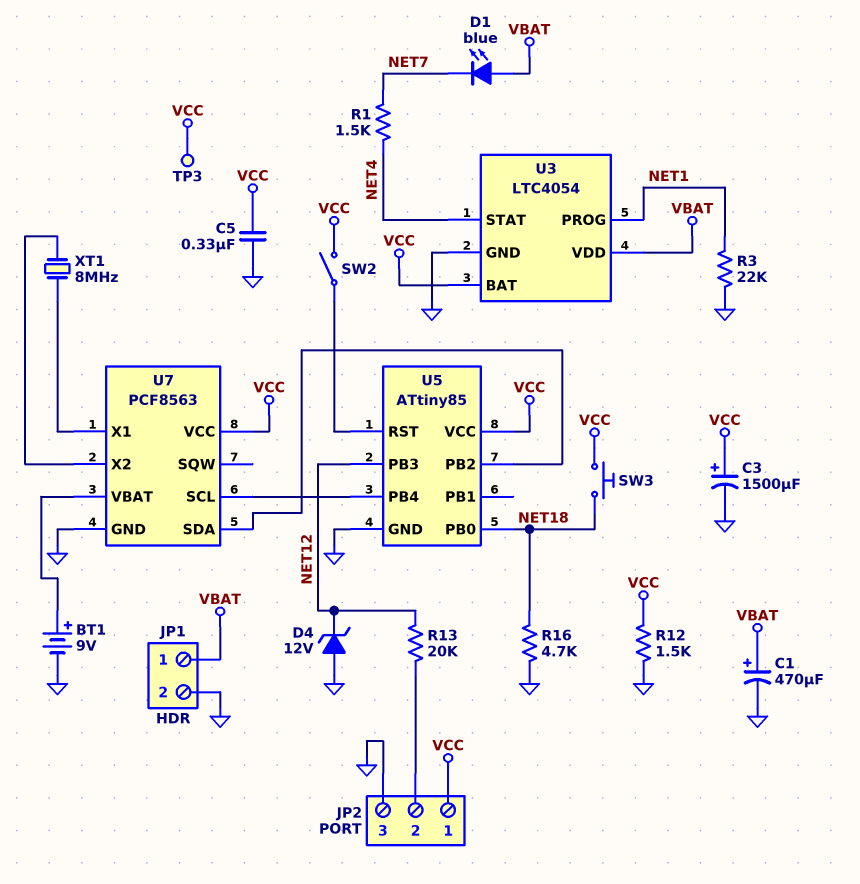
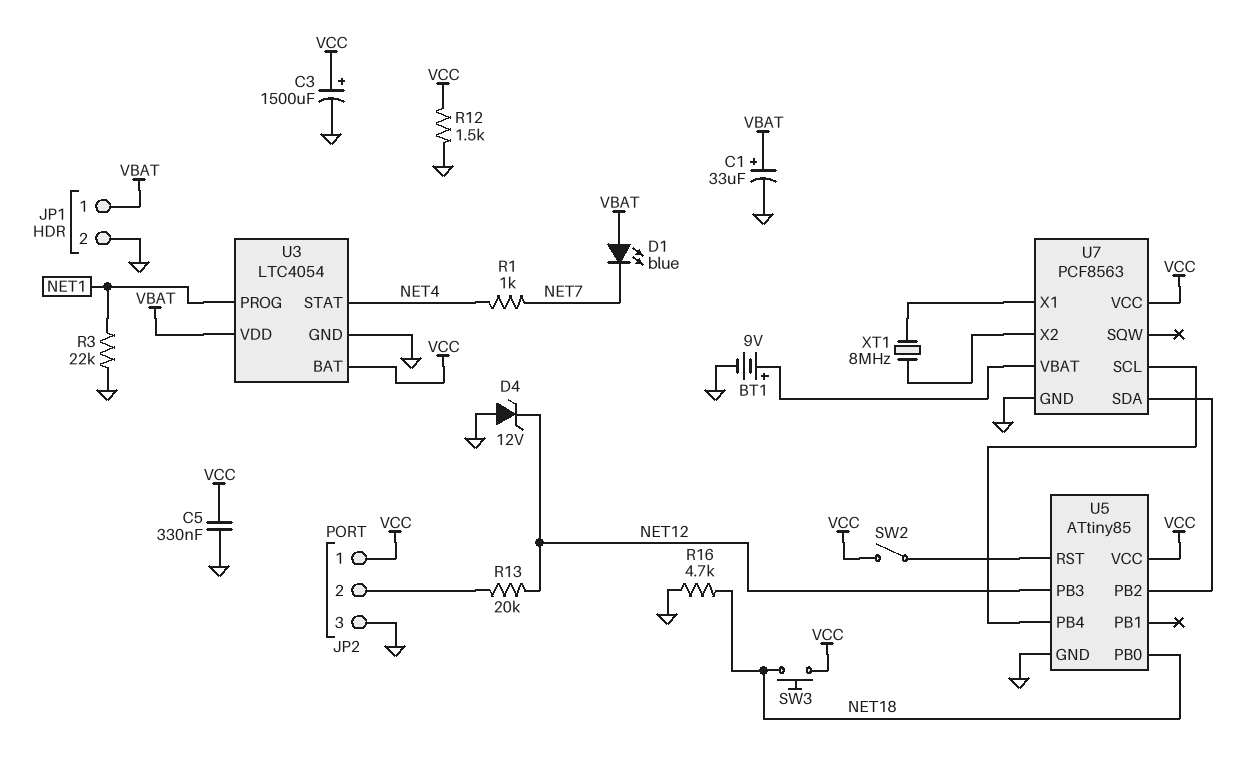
C1: 470uF (plus VBAT, minus GND) -> 33uF (plus VBAT, minus GND)
R1: 1.5k (NET4, NET7) -> 1k (NET4, NET7)
TP3: test point (VCC) -> none

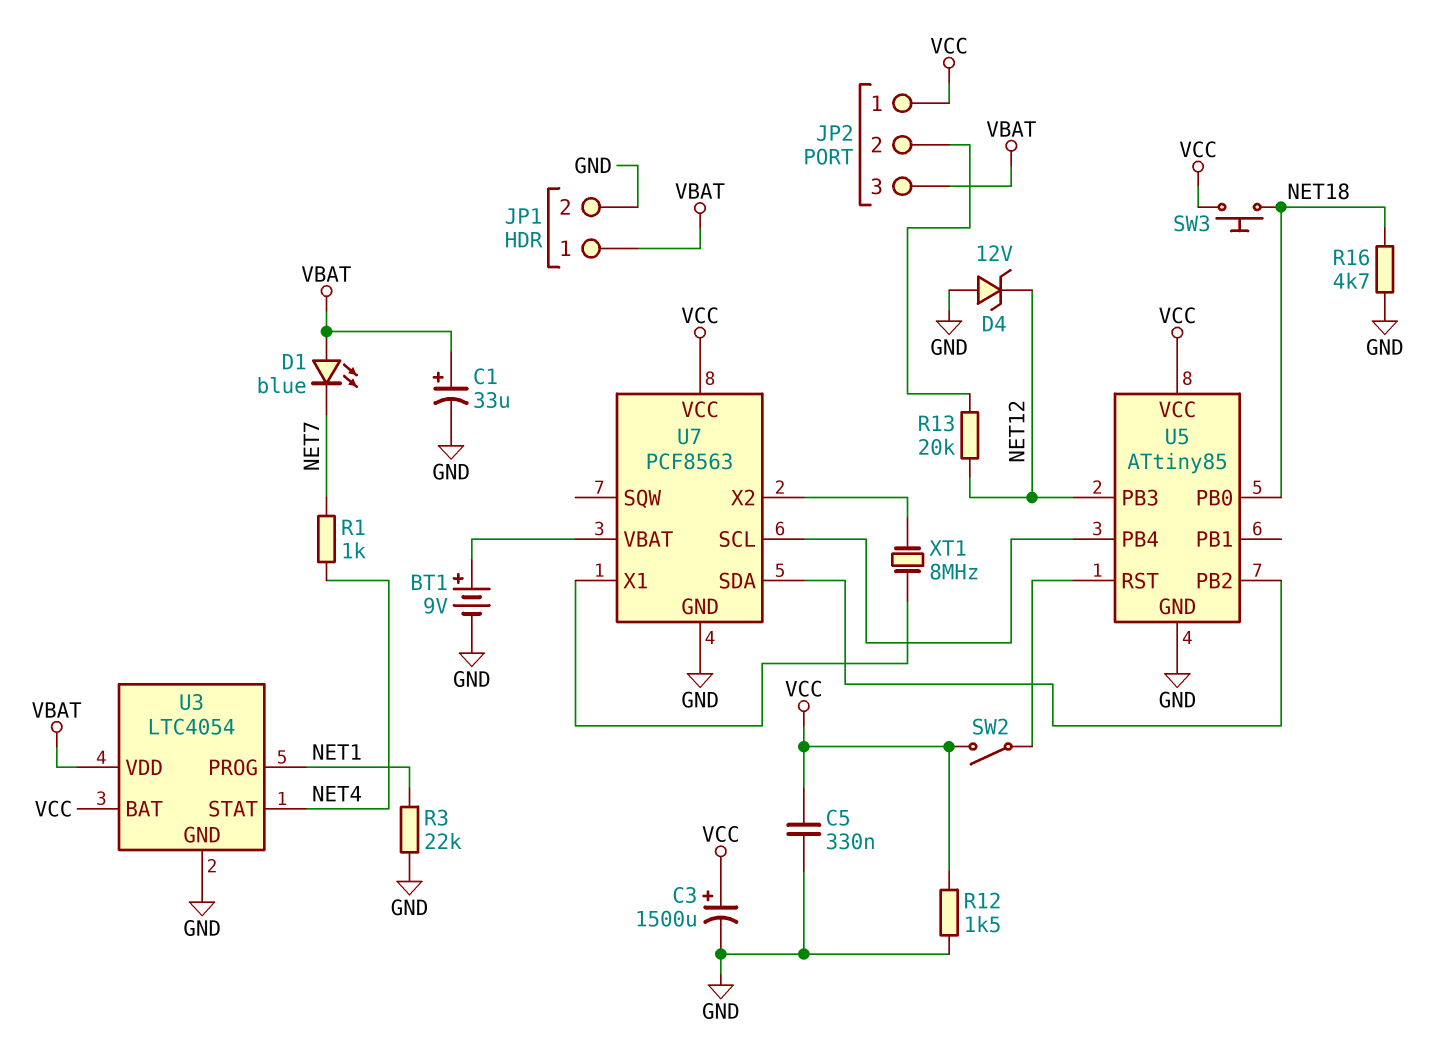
JP2 pin 3: GND -> VBAT

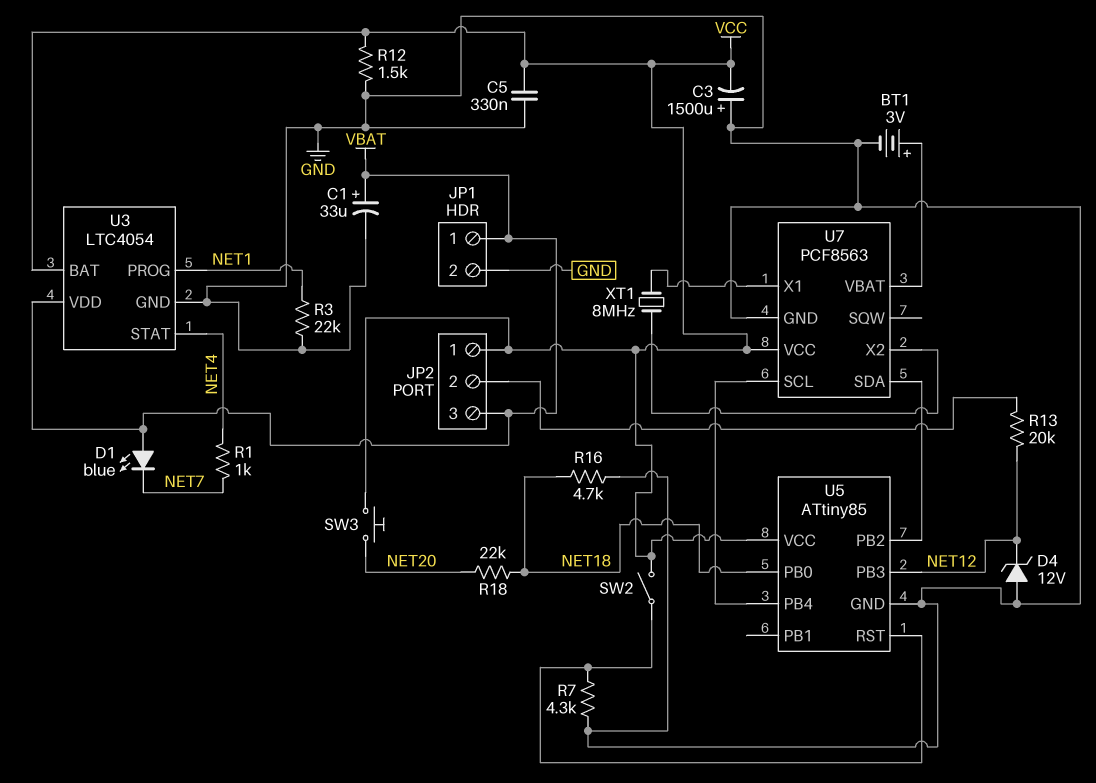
BT1: 9V (plus U7/VBAT, minus GND) -> 3V (plus U7/VBAT, minus GND)
C3: 1500uF (plus VCC, minus GND) -> 1500uF (plus GND, minus VCC)
R7: none -> 4.3k (GND, U5/RST)
R18: none -> 22k (NET18, NET20)
SW3: button (NET18, VCC) -> button (NET20, VCC)

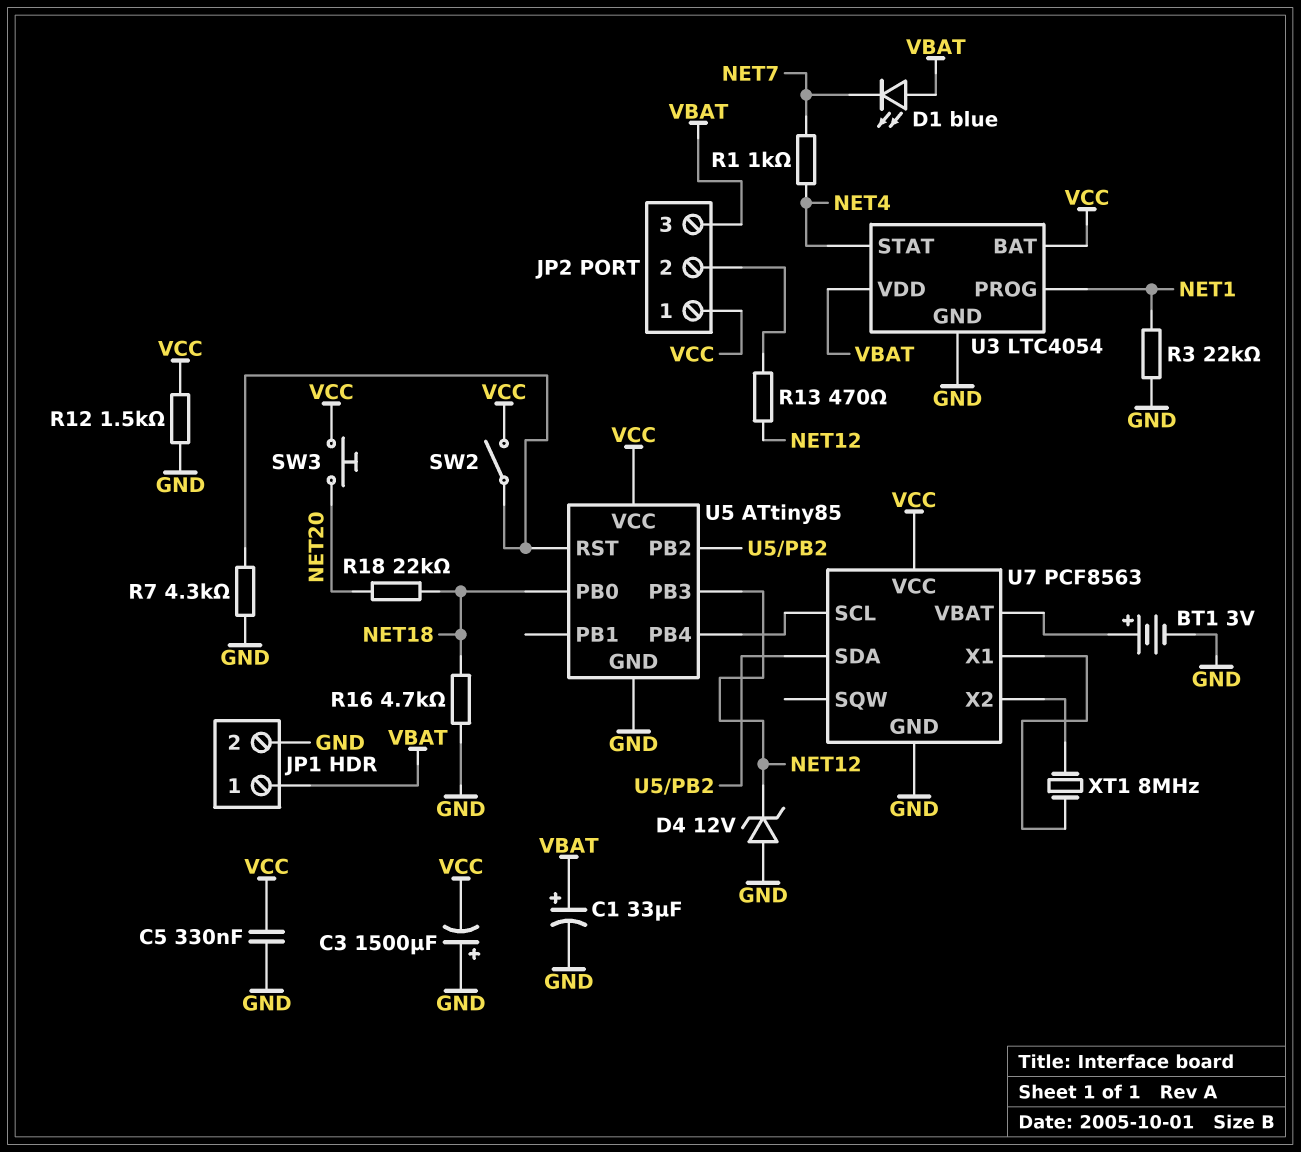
R13: 20k (JP2/2, NET12) -> 470 (JP2/2, NET12)

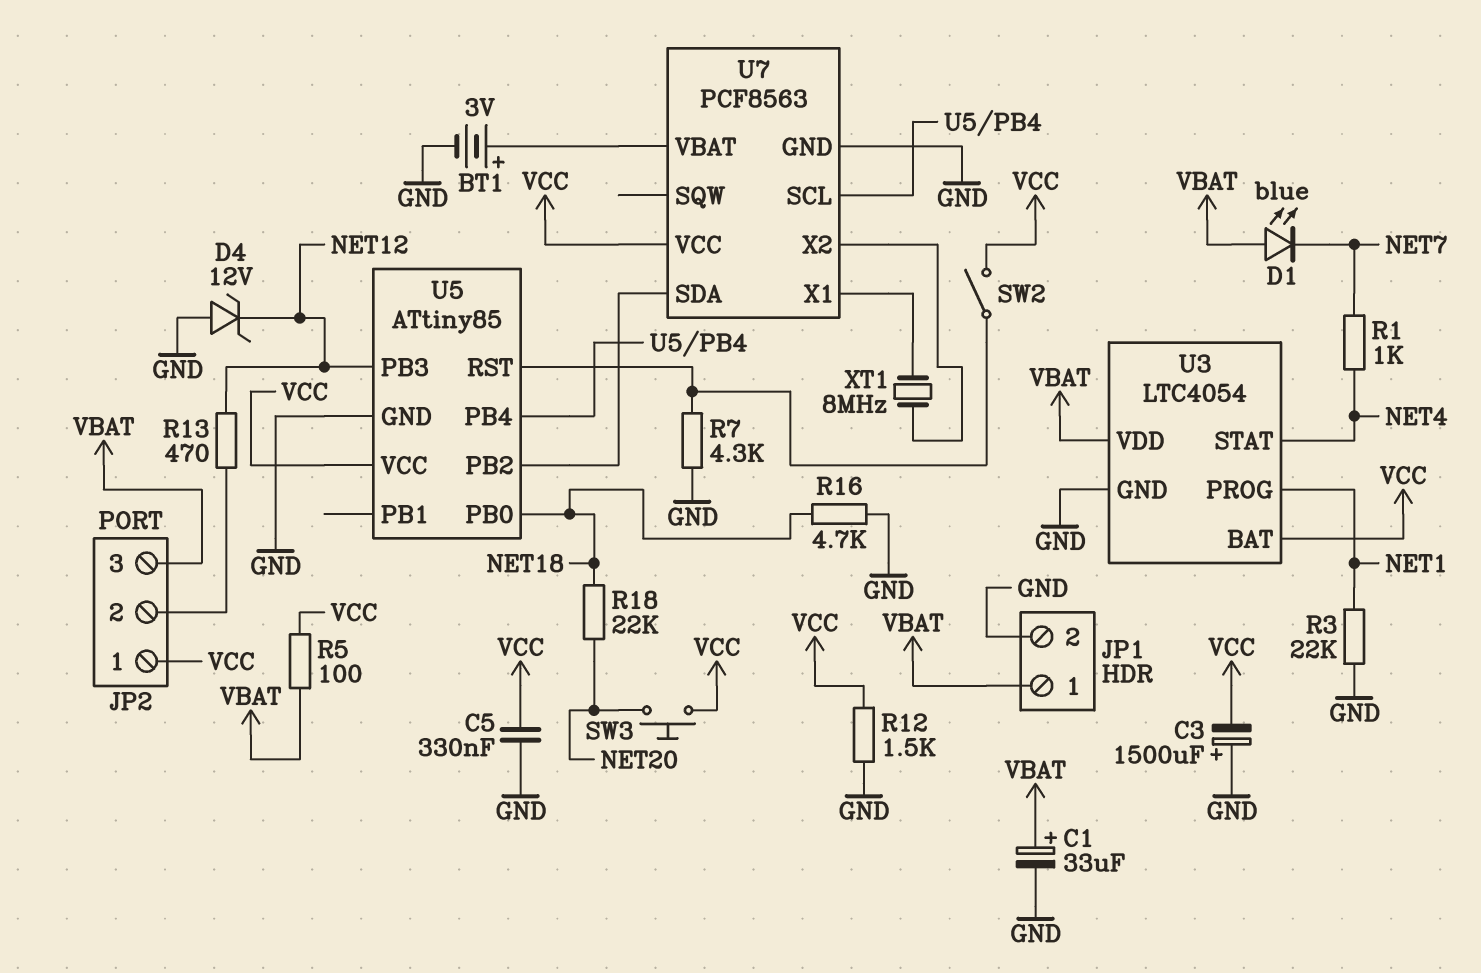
R5: none -> 100 (VBAT, VCC)

